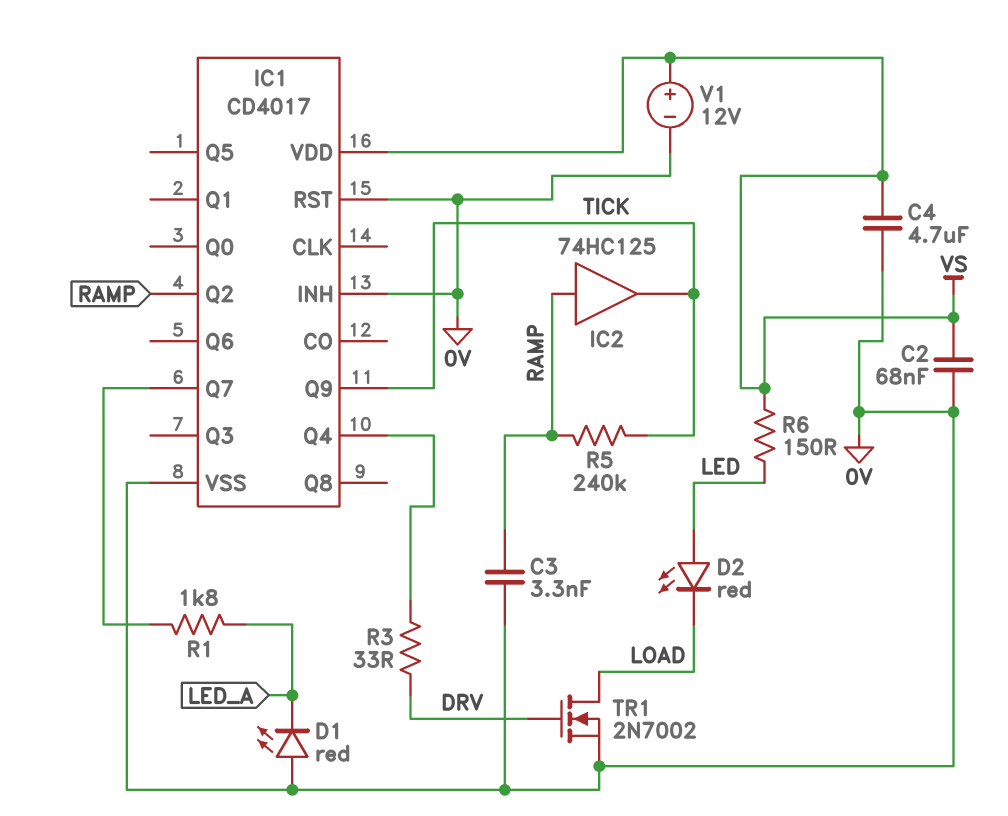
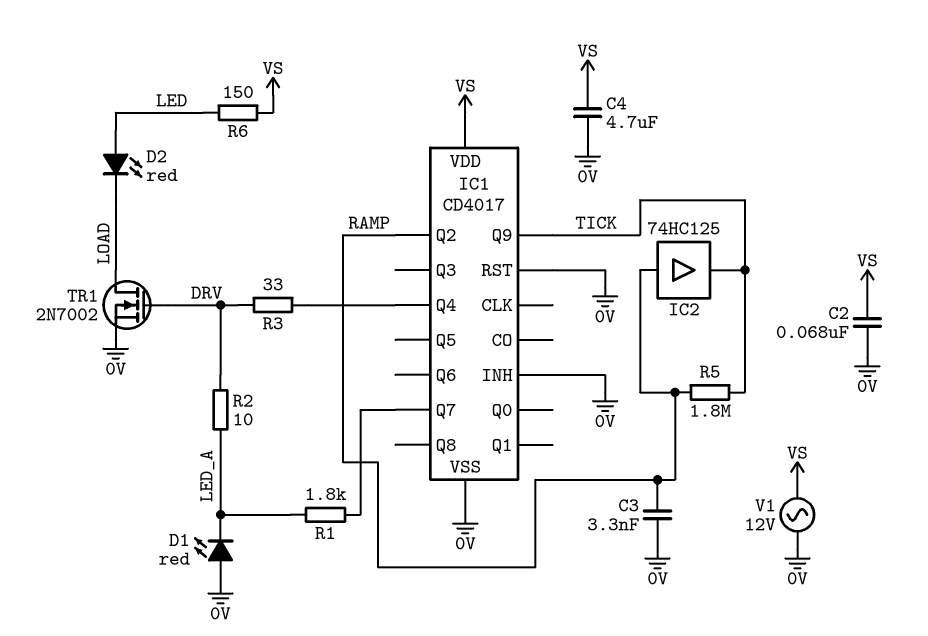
R2: none -> 10 (DRV, LED_A)
R5: 240k (RAMP, TICK) -> 1.8M (RAMP, TICK)
V1: 12V (plus VS, minus 0V) -> AC 12V (0V, VS)

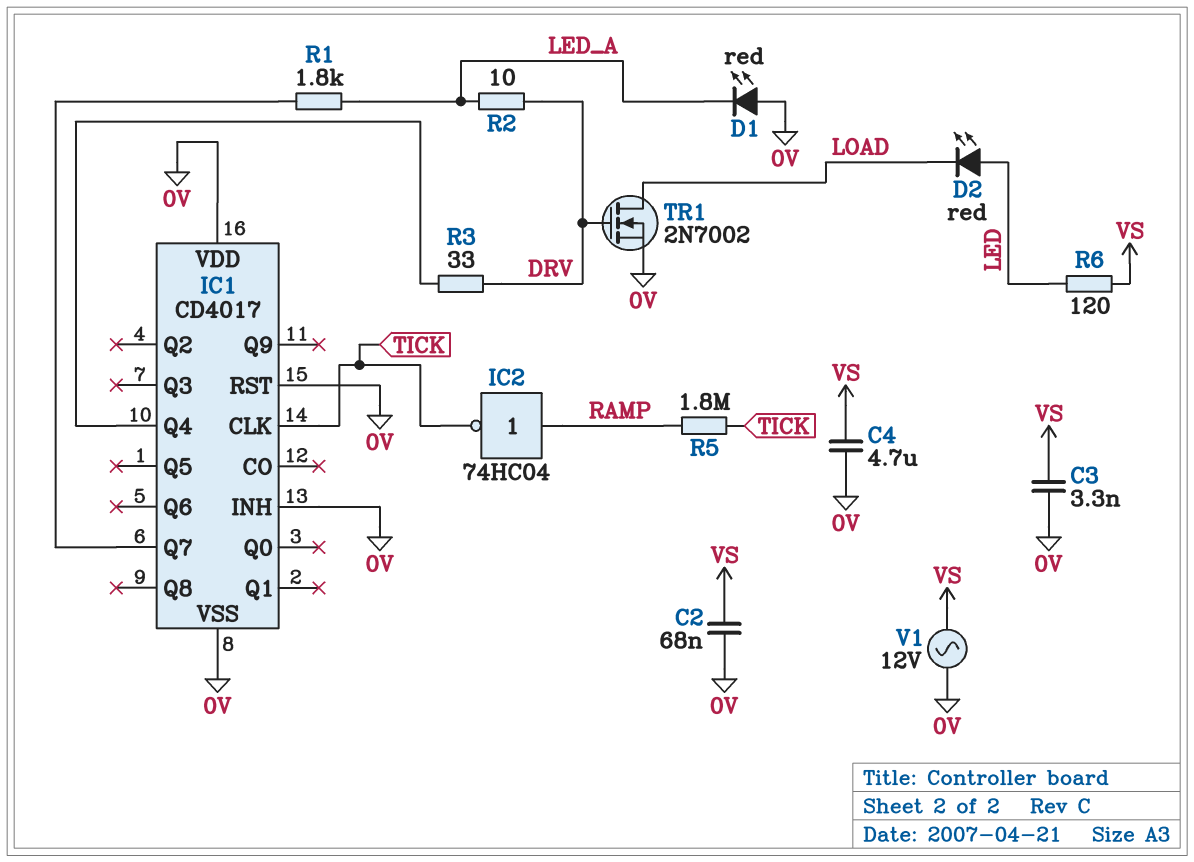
C3: 3.3nF (0V, RAMP) -> 3.3nF (0V, VS)
IC1 pin CLK: none -> TICK
IC1 pin Q2: RAMP -> none
IC1 pin Q9: TICK -> none
IC1 pin VDD: VS -> 0V
IC2: buffer 74HC125 (in RAMP, out TICK) -> NOT 74HC04 (in RAMP, out TICK)
R6: 150 (LED, VS) -> 120 (LED, VS)

